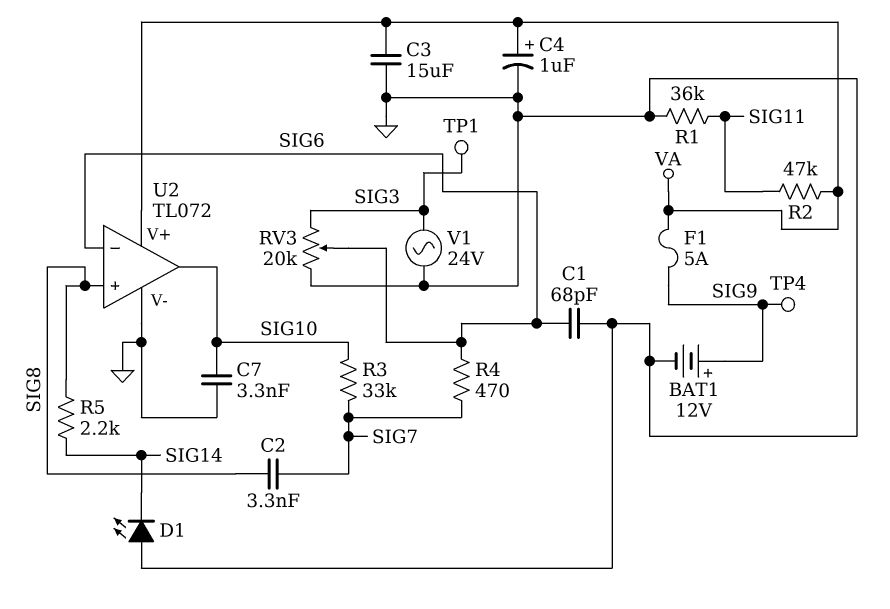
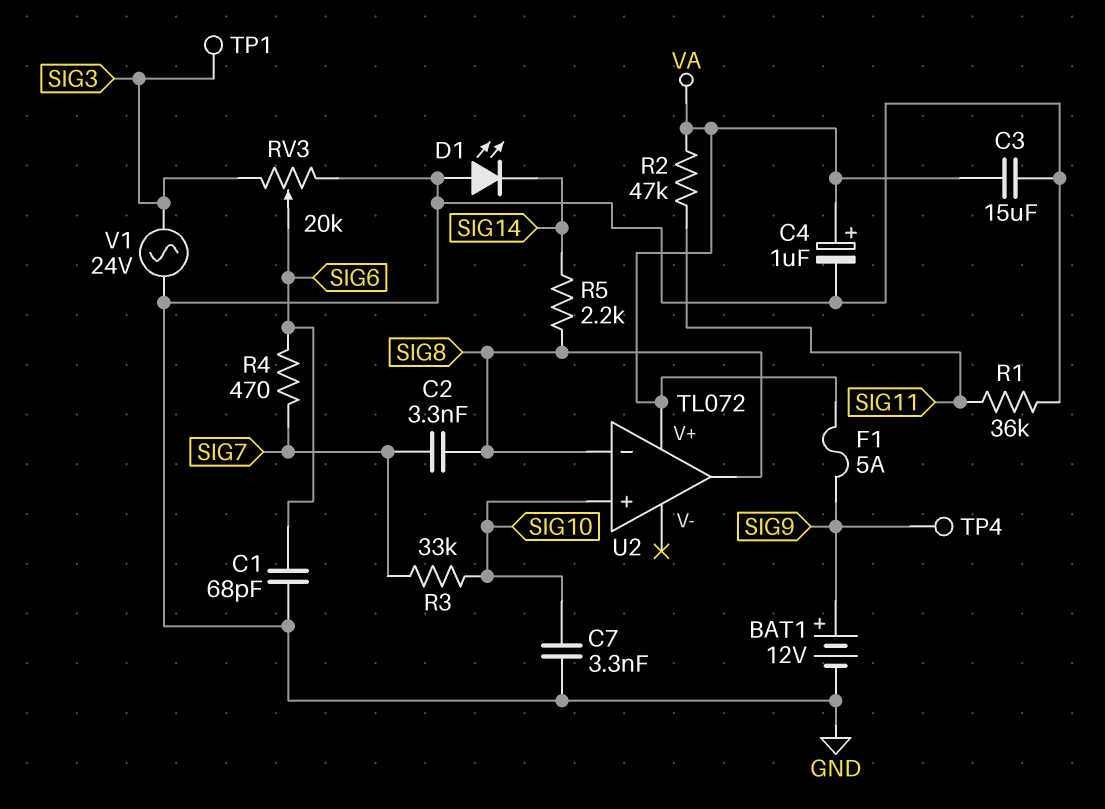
U2 pin V-: GND -> none
U2 pin in+: SIG8 -> SIG10
U2 pin in-: SIG6 -> SIG8
U2 pin out: SIG10 -> SIG8

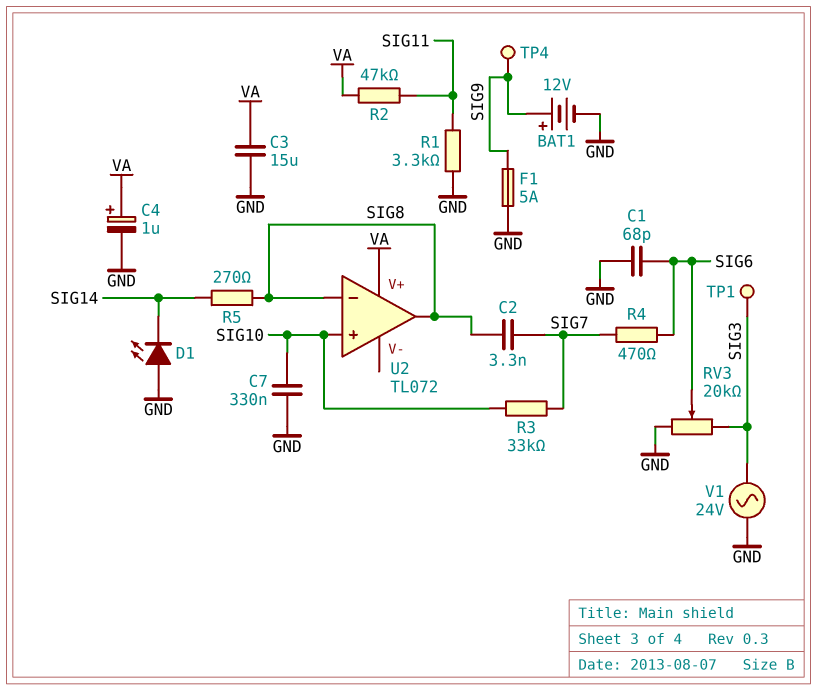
C7: 3.3nF (GND, SIG10) -> 330nF (GND, SIG10)
F1: 5A (SIG9, VA) -> 5A (GND, SIG9)
R1: 36k (GND, SIG11) -> 3.3k (GND, SIG11)
R5: 2.2k (SIG8, SIG14) -> 270 (SIG8, SIG14)

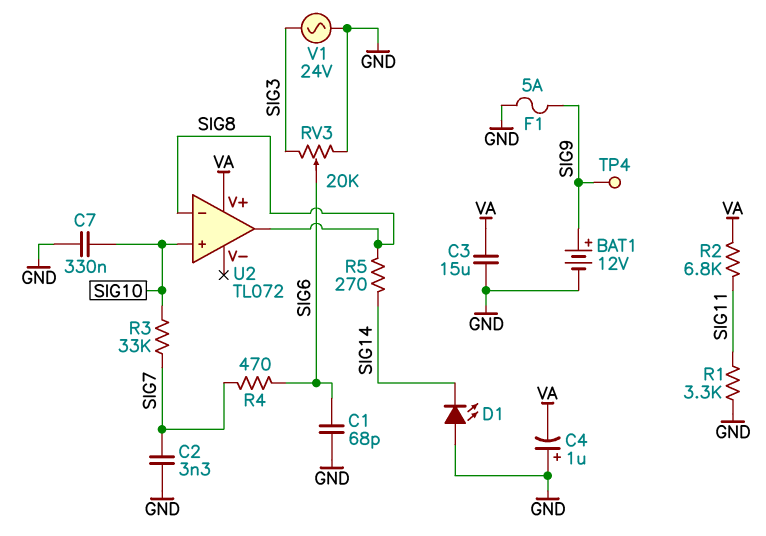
C2: 3.3nF (SIG7, SIG8) -> 3.3nF (GND, SIG7)
C4: 1uF (plus VA, minus GND) -> 1uF (plus GND, minus VA)
R2: 47k (SIG11, VA) -> 6.8k (SIG11, VA)
TP1: test point (SIG3) -> none

